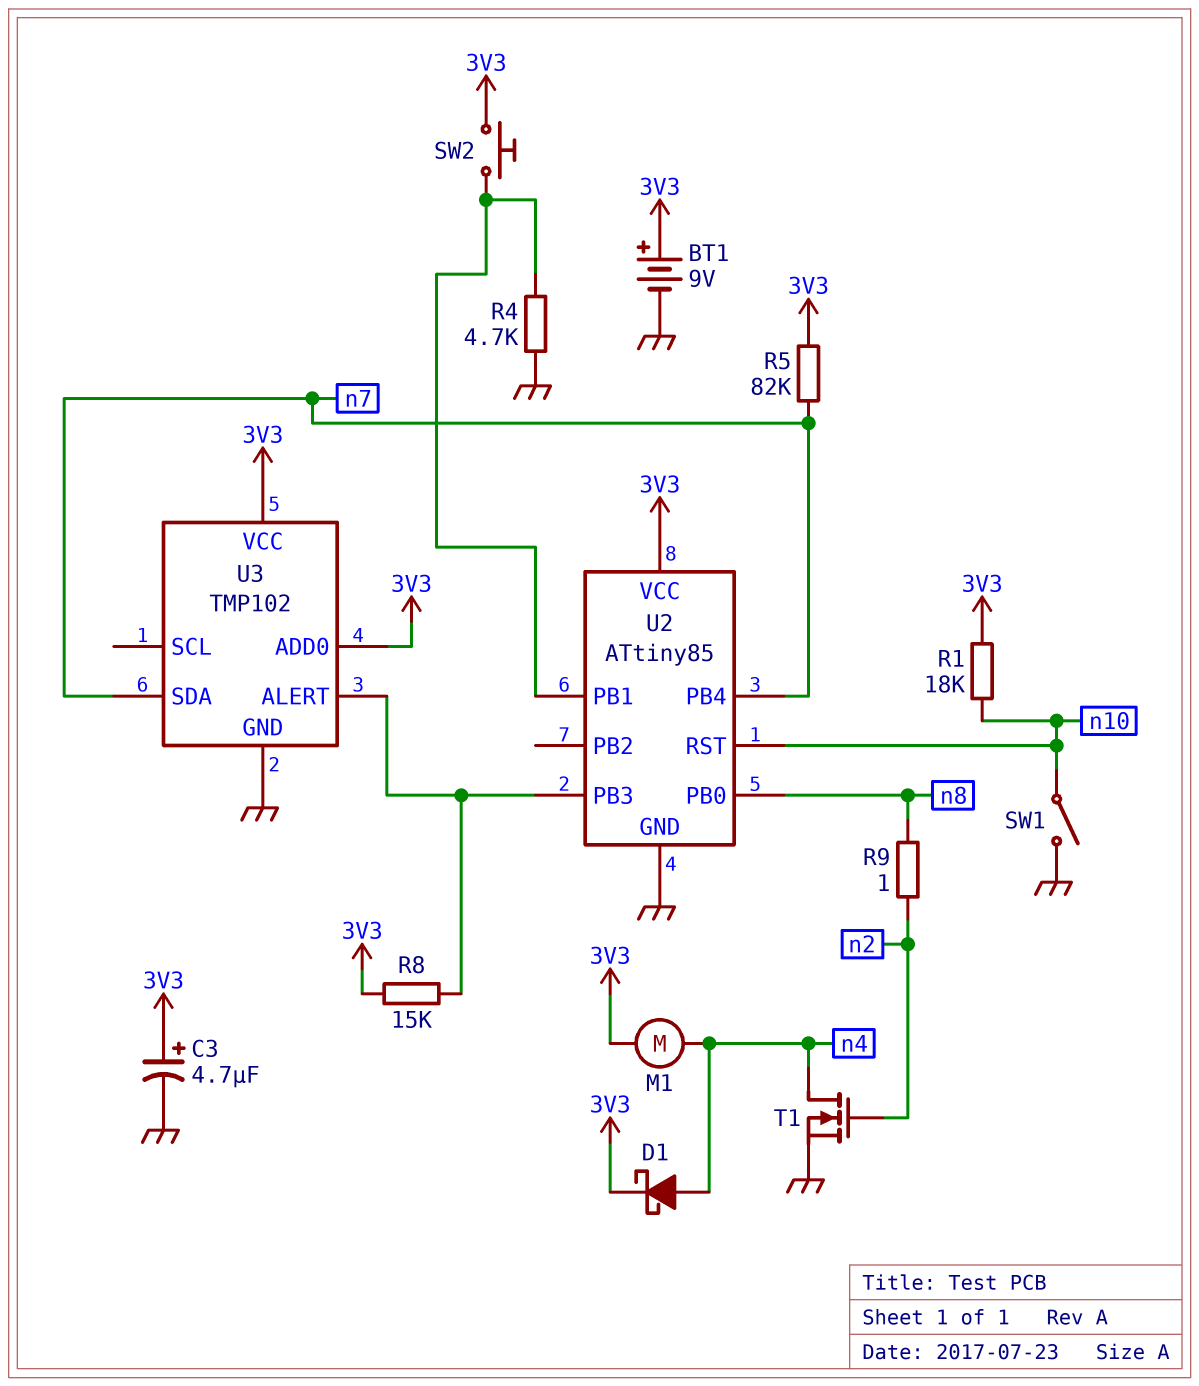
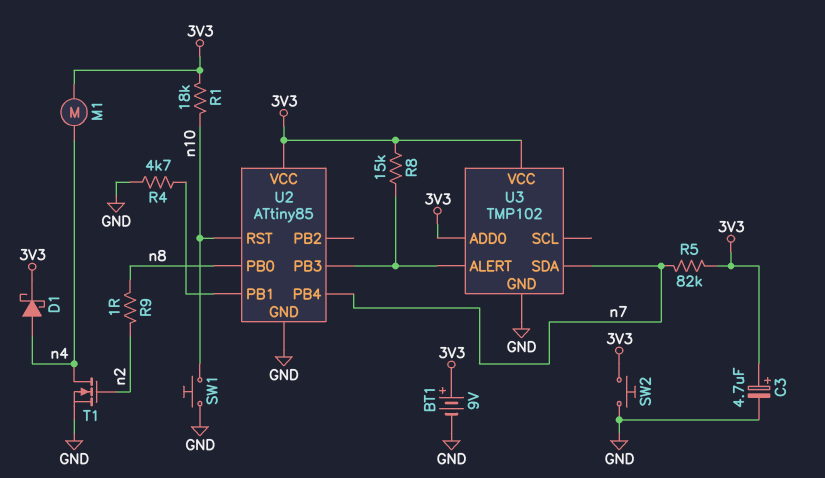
SW1: switch (GND, n10) -> button (GND, n10)
SW2: button (3V3, U2/PB1) -> button (3V3, GND)

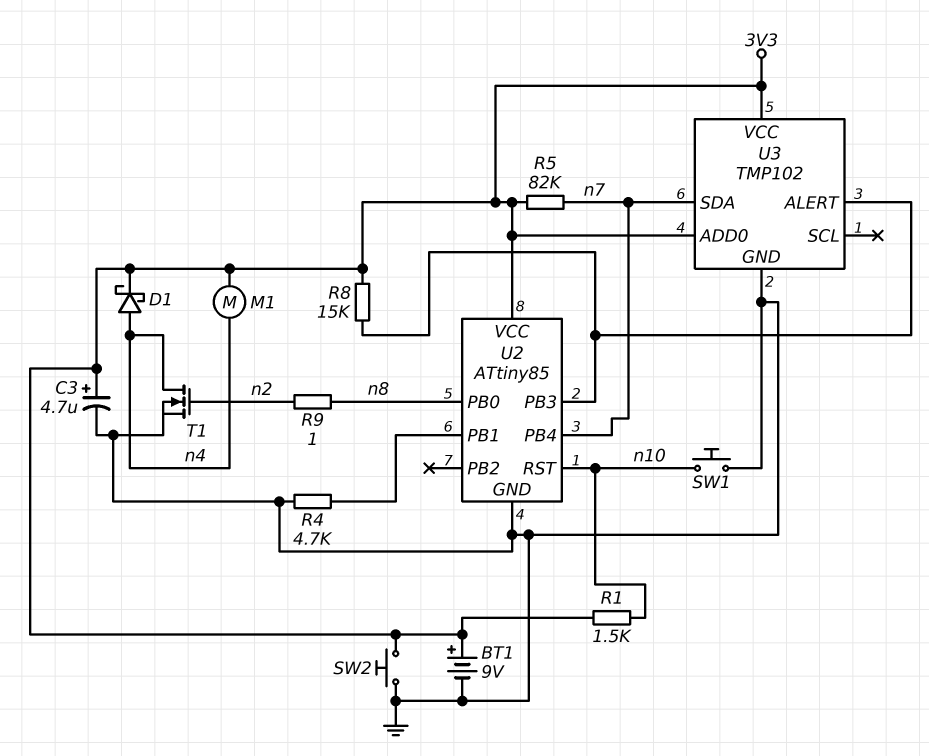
R1: 18k (3V3, n10) -> 1.5k (3V3, n10)

